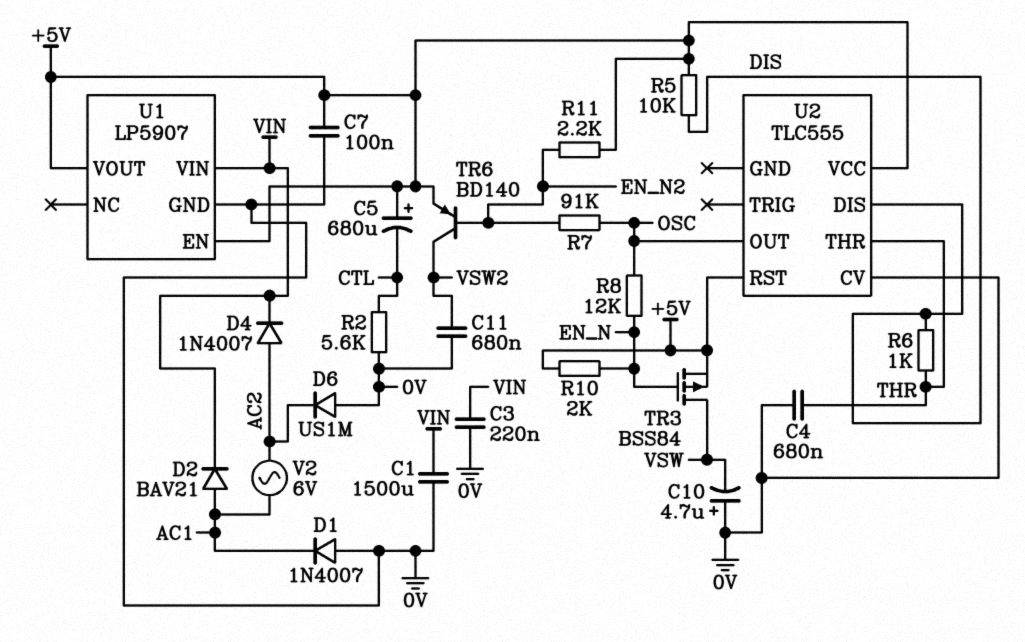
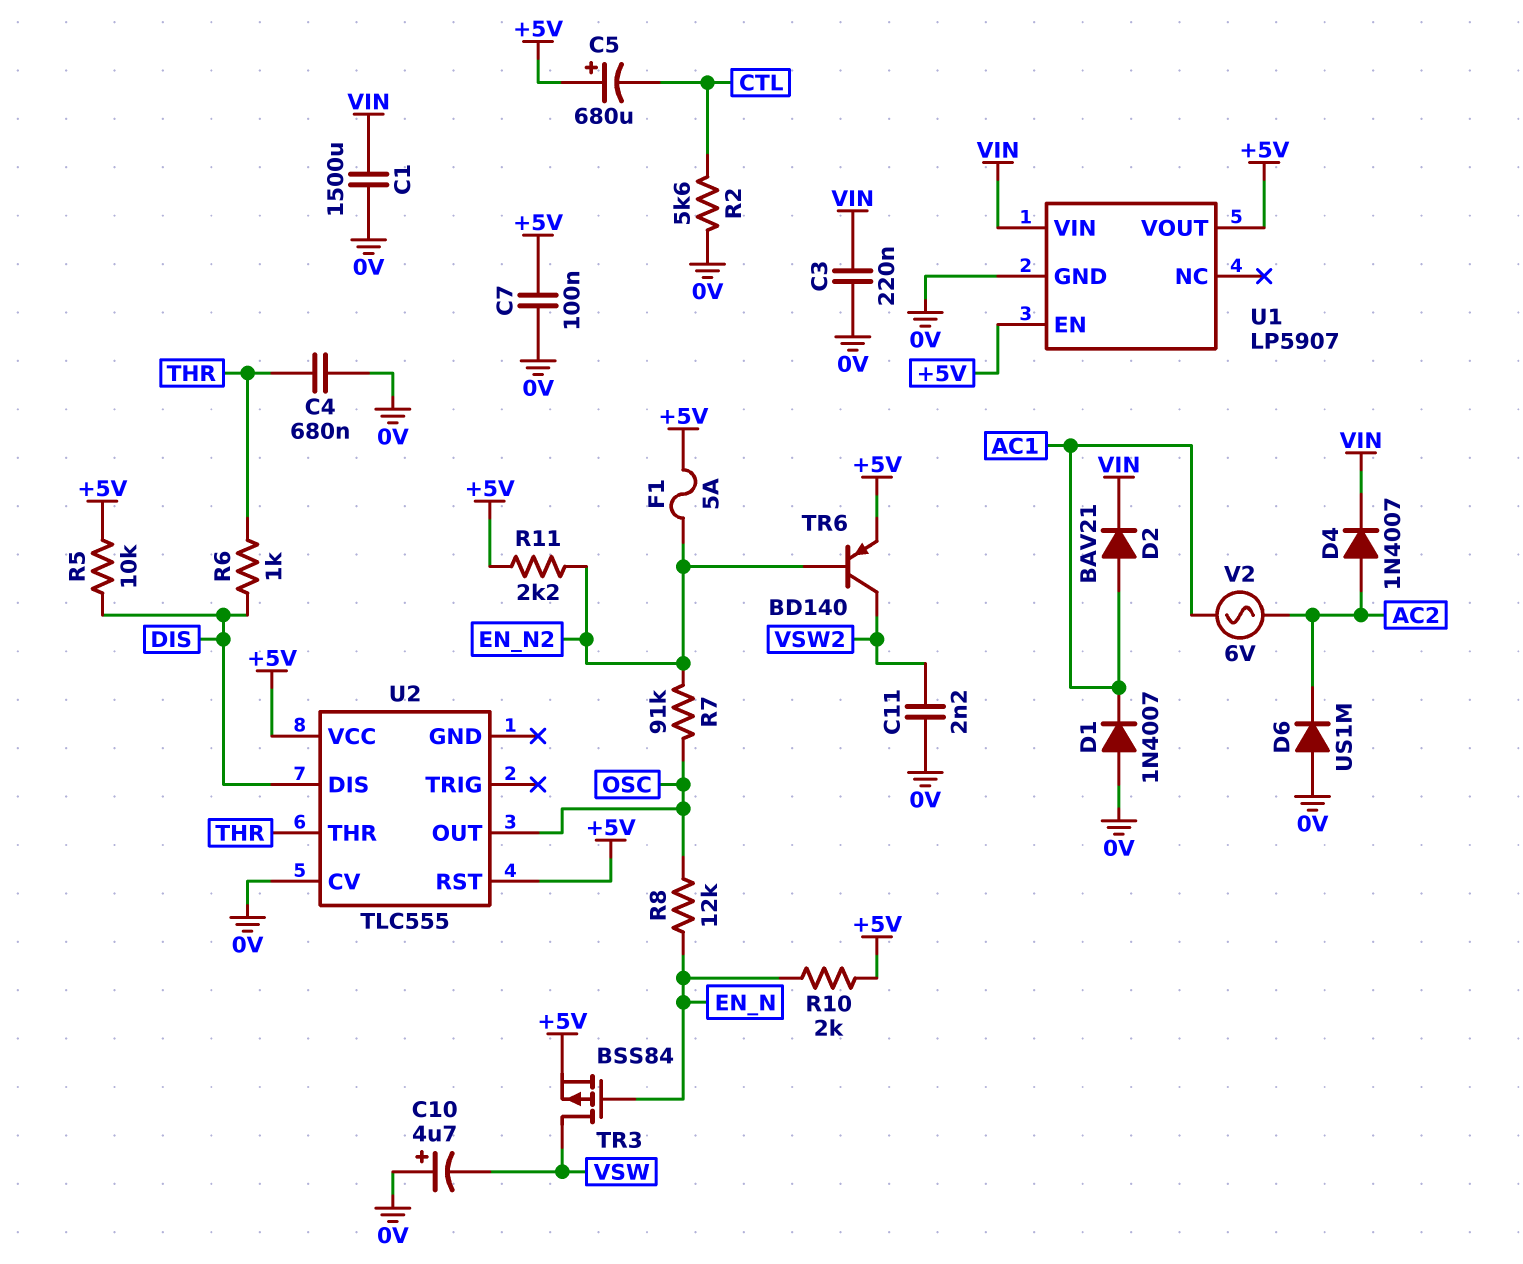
C11: 680nF (0V, VSW2) -> 2.2nF (0V, VSW2)
F1: none -> 5A (+5V, EN_N2)

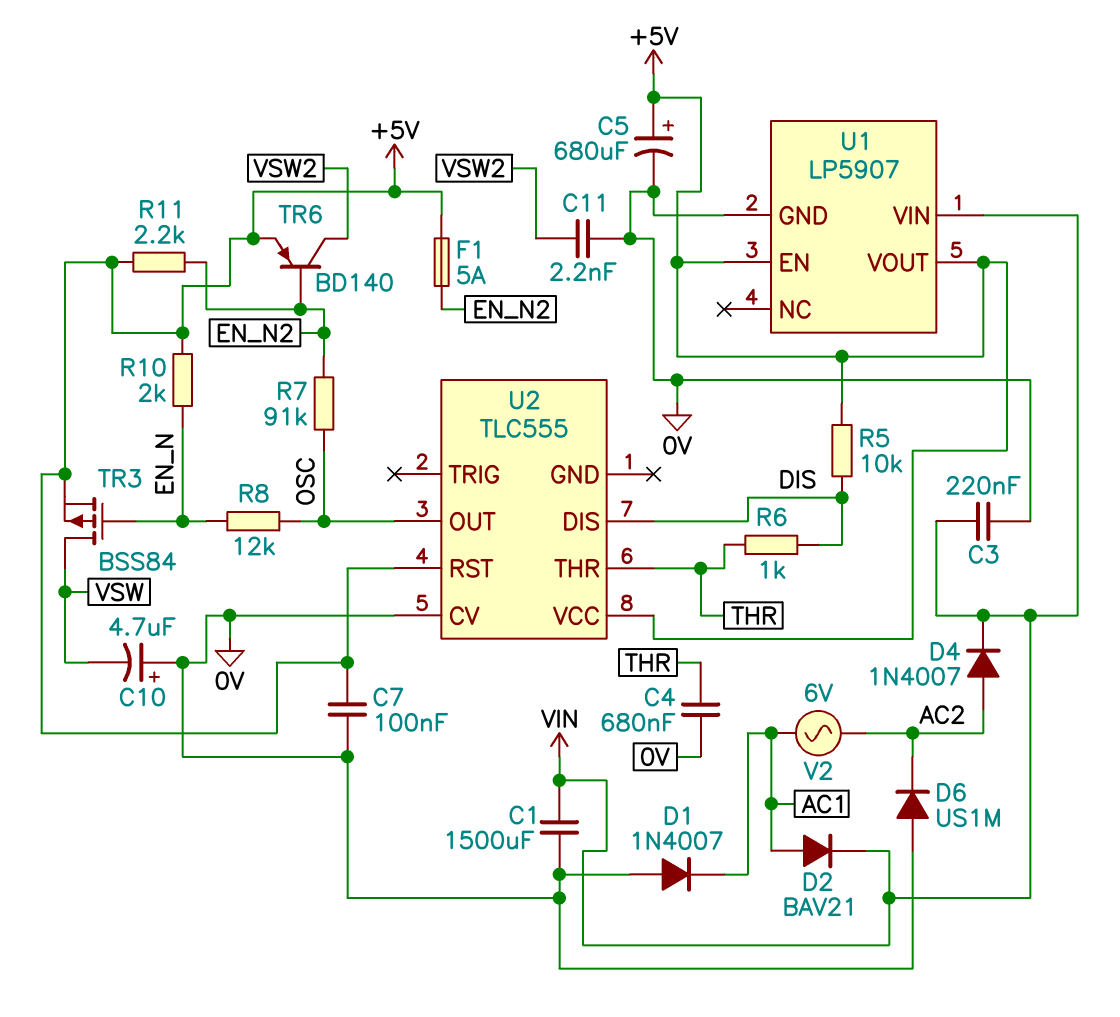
C5: 680uF (plus +5V, minus CTL) -> 680uF (plus +5V, minus 0V)
R2: 5.6k (0V, CTL) -> none

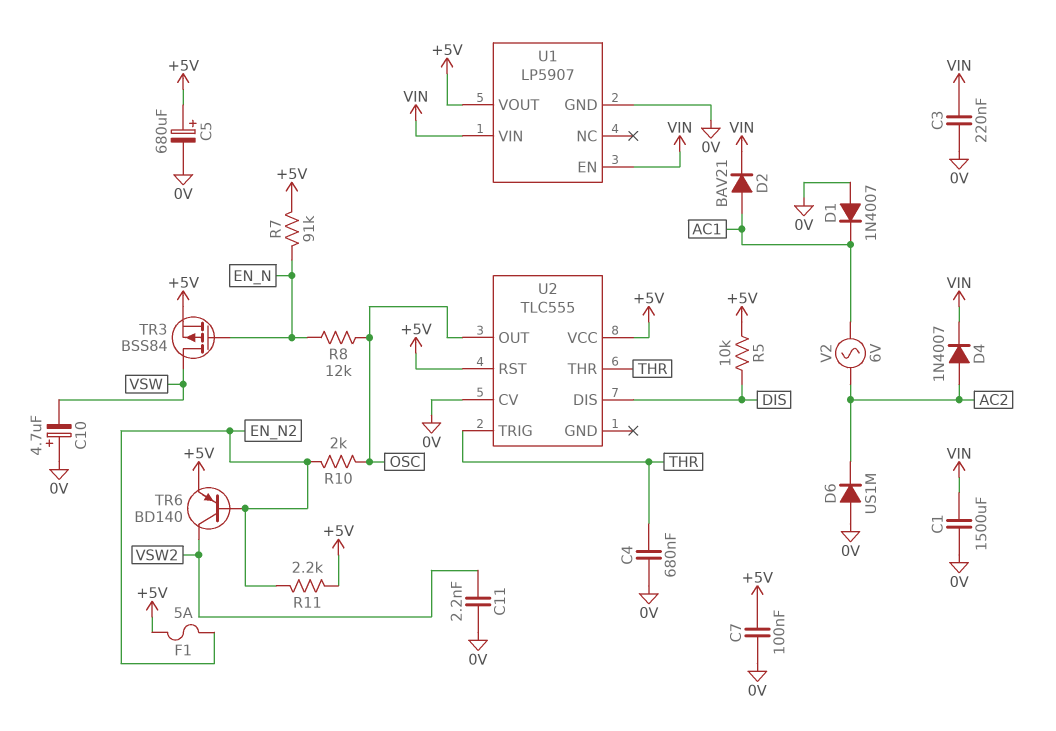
R6: 1k (DIS, THR) -> none
R7: 91k (EN_N2, OSC) -> 91k (+5V, EN_N)
R10: 2k (+5V, EN_N) -> 2k (EN_N2, OSC)
U1 pin EN: +5V -> VIN
U2 pin TRIG: none -> THR

